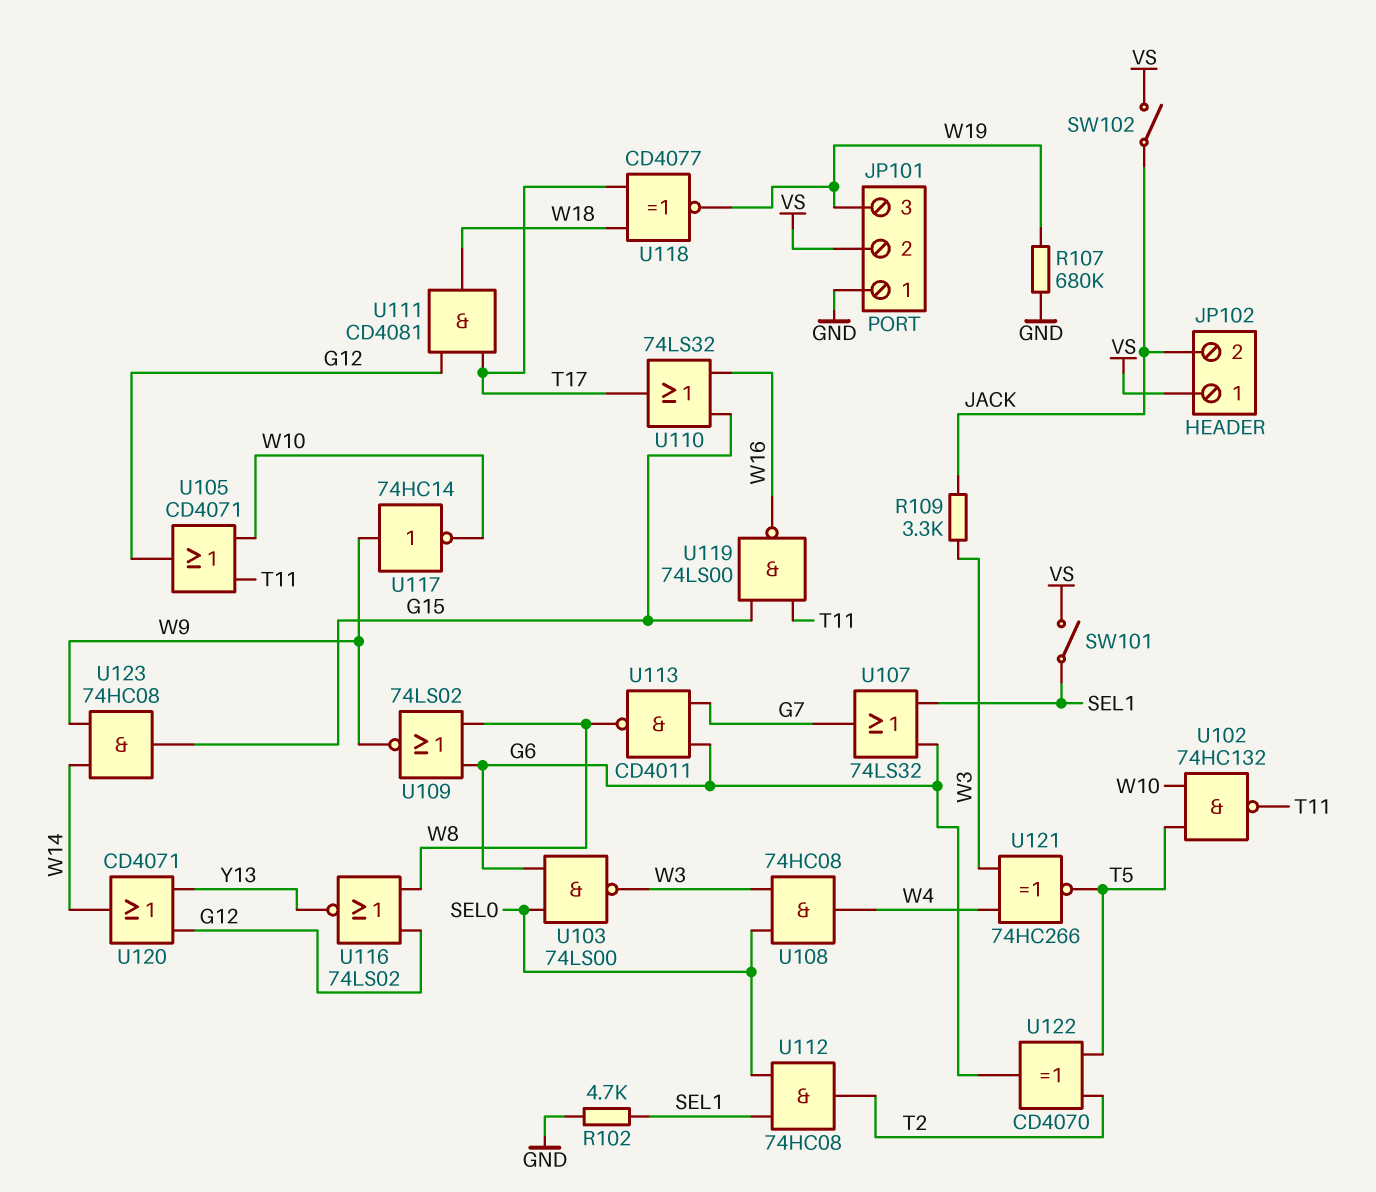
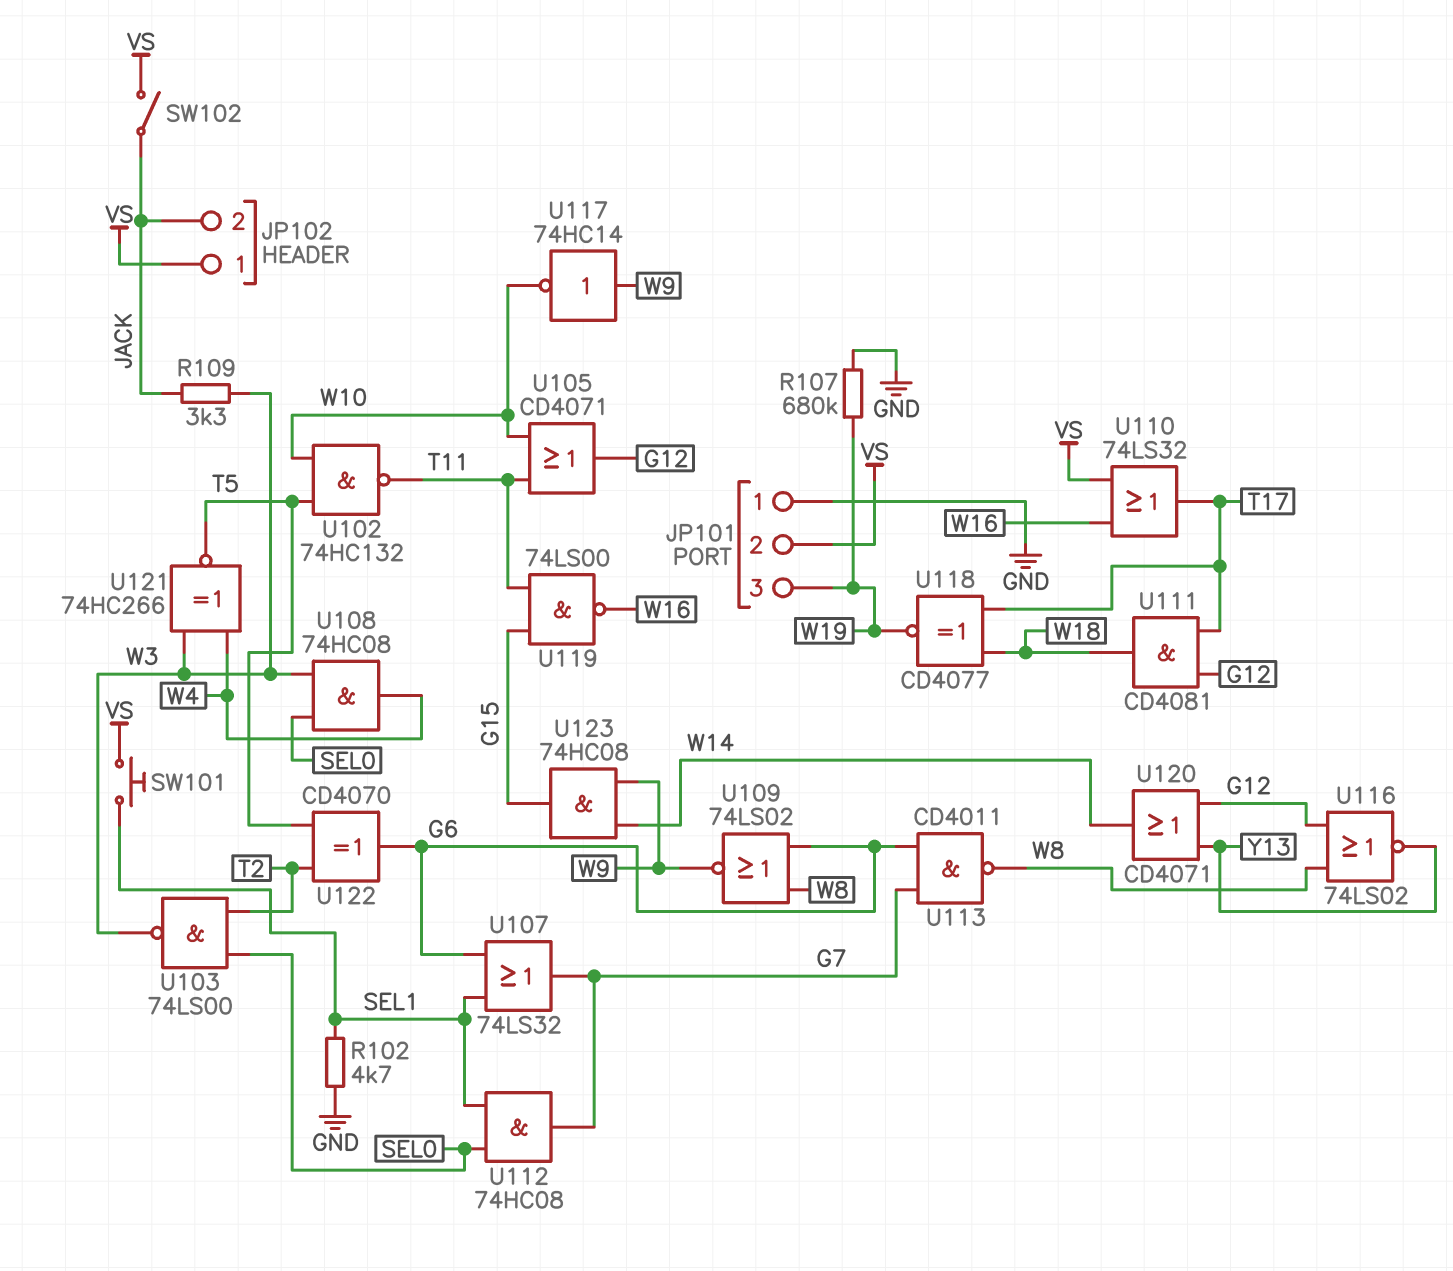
SW101: switch (SEL1, VS) -> button (SEL1, VS)
U103: NAND 74LS00 (in G6, in SEL0, out W3) -> NAND 74LS00 (in SEL0, in T2, out W3)
U110: OR 74LS32 (in G15, in W16, out T17) -> OR 74LS32 (in VS, in W16, out T17)
U112: AND 74HC08 (in SEL0, in SEL1, out T2) -> AND 74HC08 (in SEL0, in SEL1, out G7)

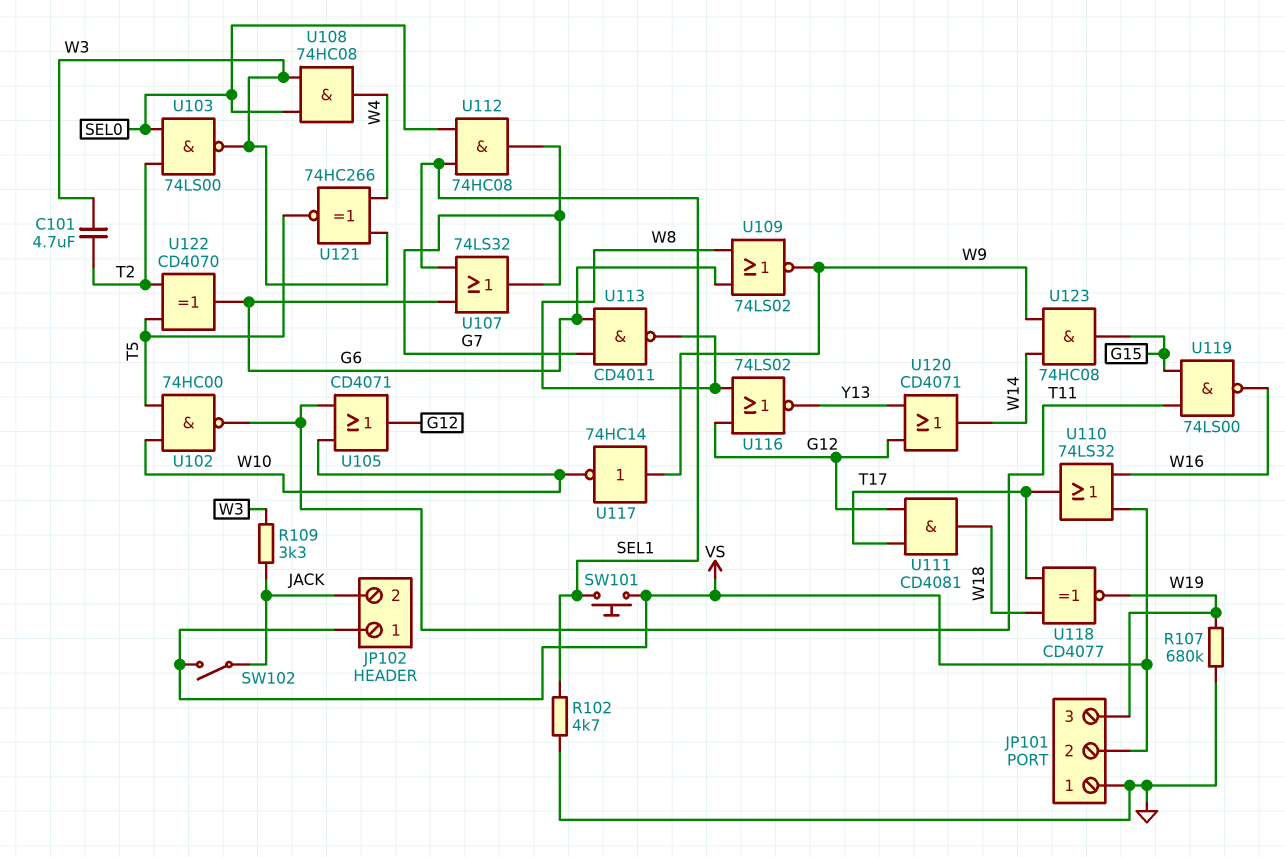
C101: none -> 4.7uF (T2, W3)
U102: NAND 74HC132 (in T5, in W10, out T11) -> NAND 74HC00 (in T5, in W10, out T11)

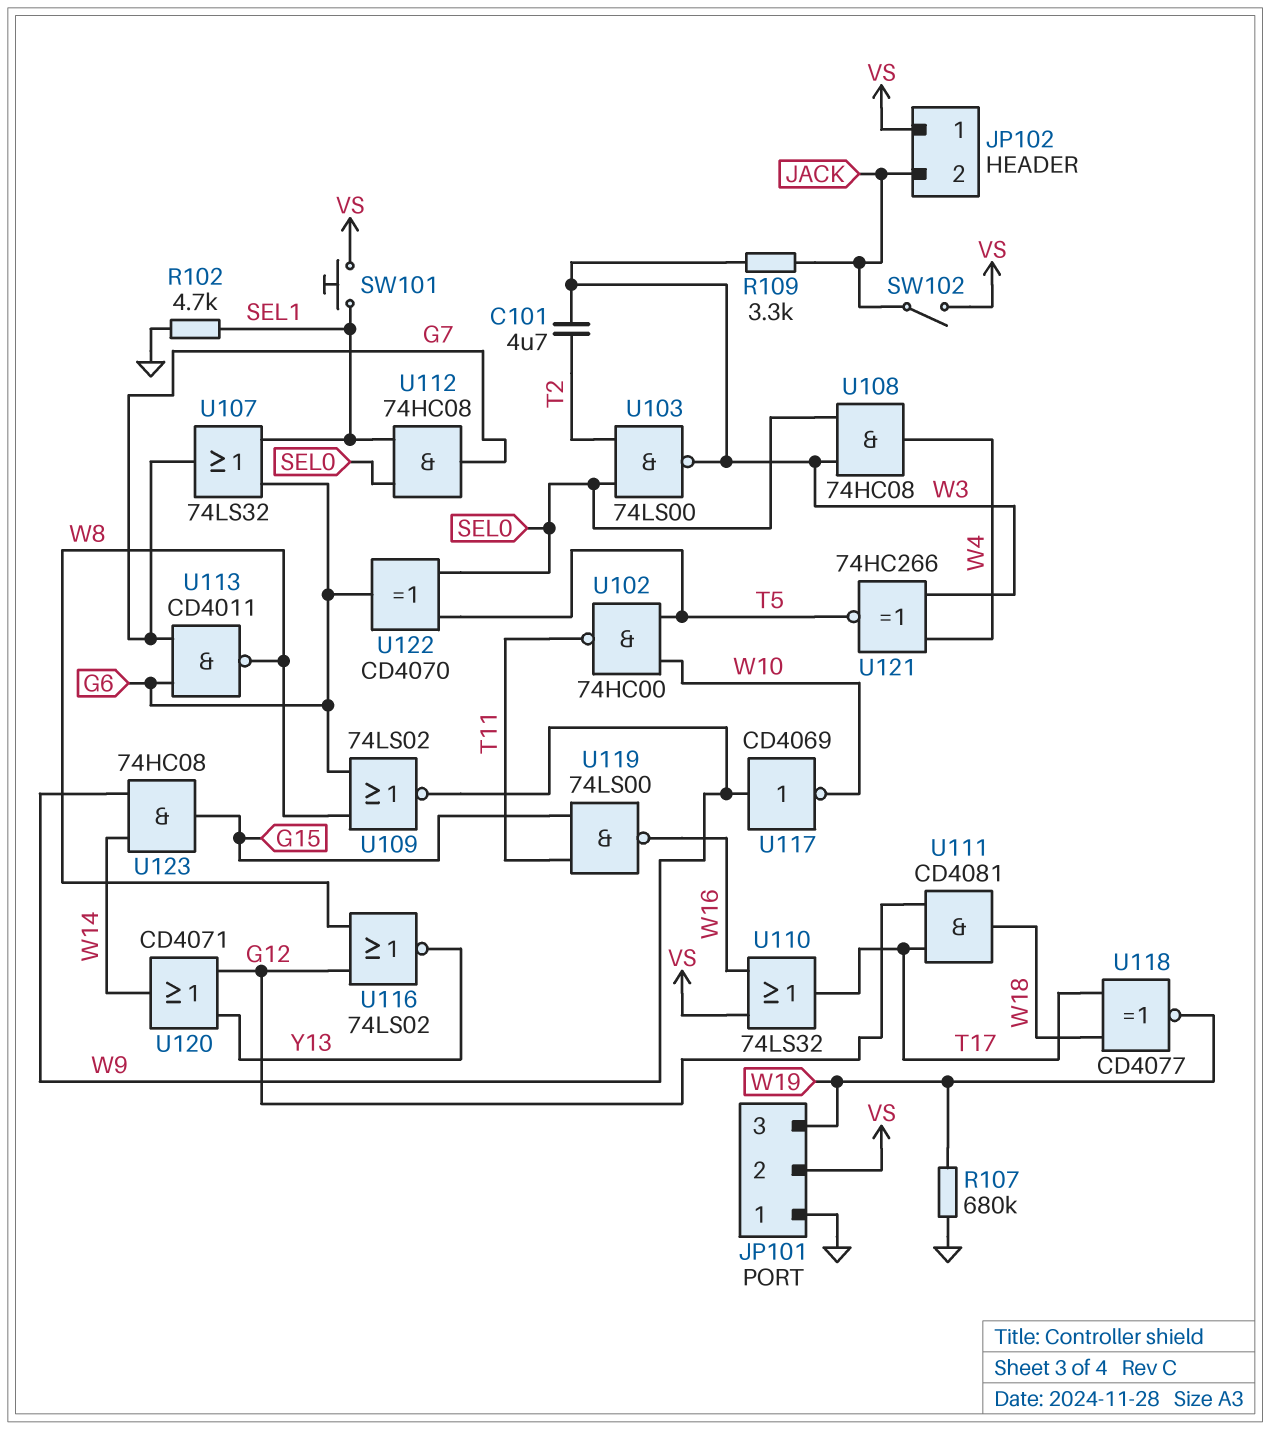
U105: OR CD4071 (in T11, in W10, out G12) -> none
U117: NOT 74HC14 (in W9, out W10) -> NOT CD4069 (in W9, out W10)
U122: XOR CD4070 (in T2, in T5, out G6) -> XOR CD4070 (in SEL0, in T5, out G6)

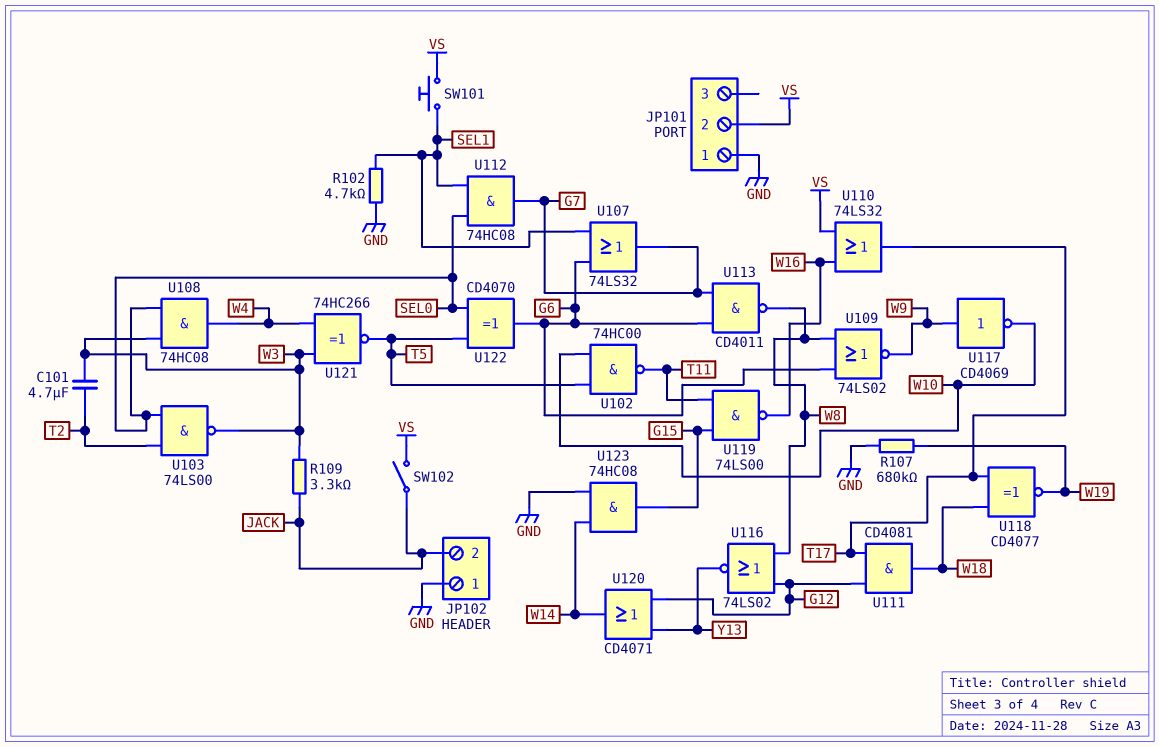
JP101 pin 3: W19 -> none
JP102 pin 1: VS -> GND
U123: AND 74HC08 (in W9, in W14, out G15) -> AND 74HC08 (in GND, in W14, out G15)

